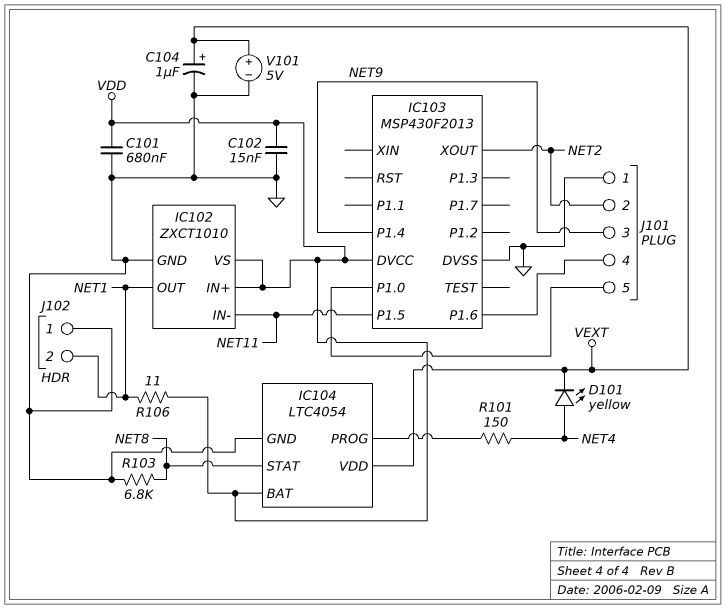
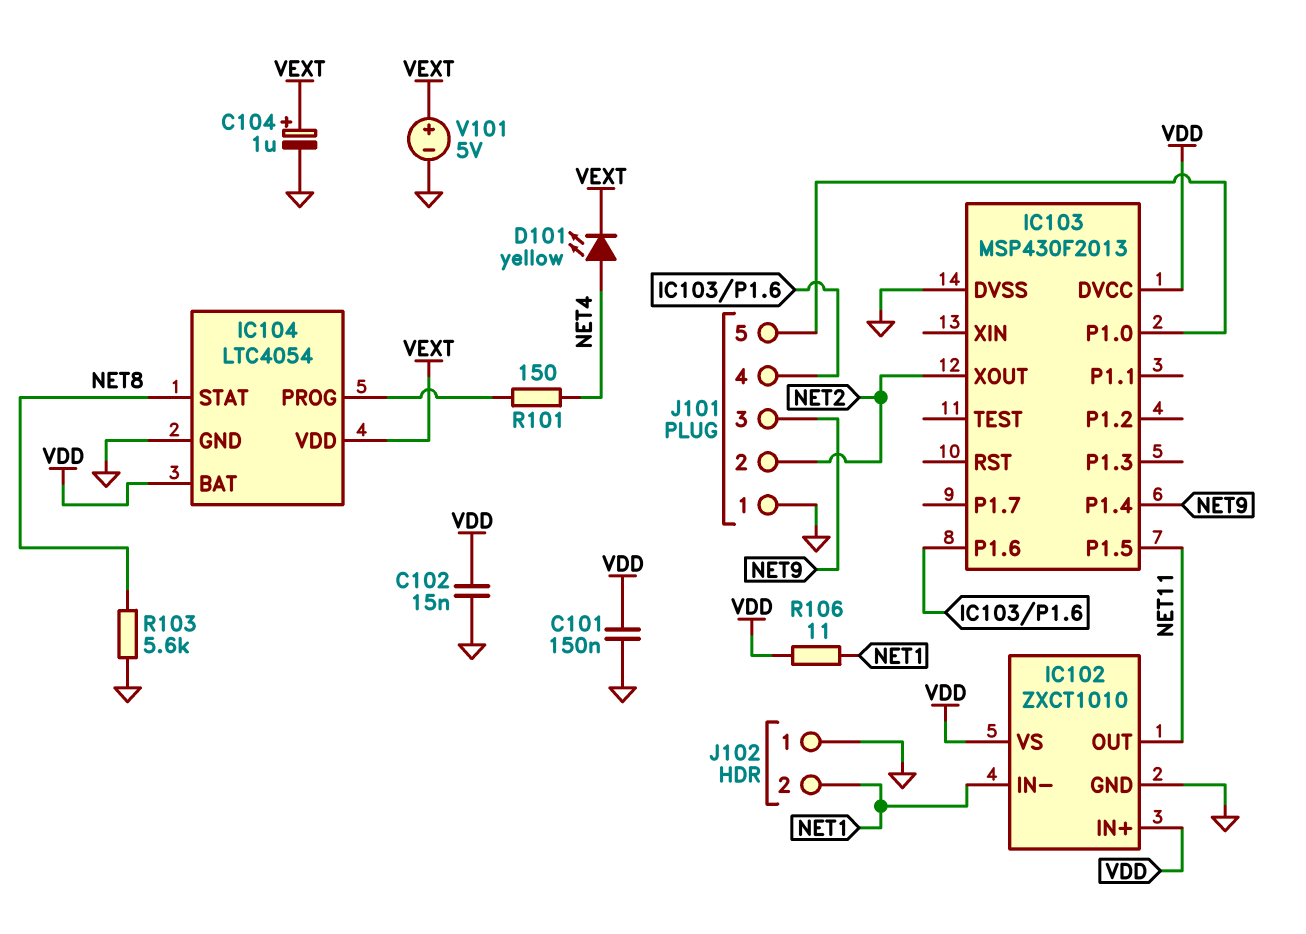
C101: 680nF (GND, VDD) -> 150nF (GND, VDD)
IC102 pin IN-: NET11 -> NET1
IC102 pin OUT: NET1 -> NET11
R103: 6.8k (GND, NET8) -> 5.6k (GND, NET8)

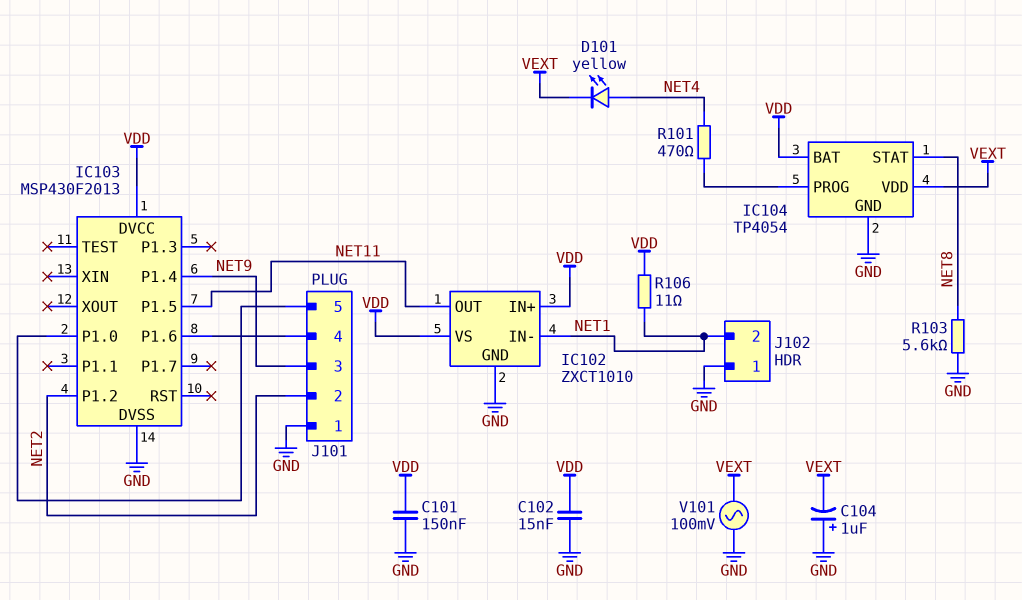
C104: 1uF (plus VEXT, minus GND) -> 1uF (plus GND, minus VEXT)
IC103 pin P1.2: none -> NET2
IC103 pin XOUT: NET2 -> none
IC104: LTC4054 -> TP4054
R101: 150 (IC104/PROG, NET4) -> 470 (IC104/PROG, NET4)
V101: 5V (plus VEXT, minus GND) -> AC 100mV (GND, VEXT)

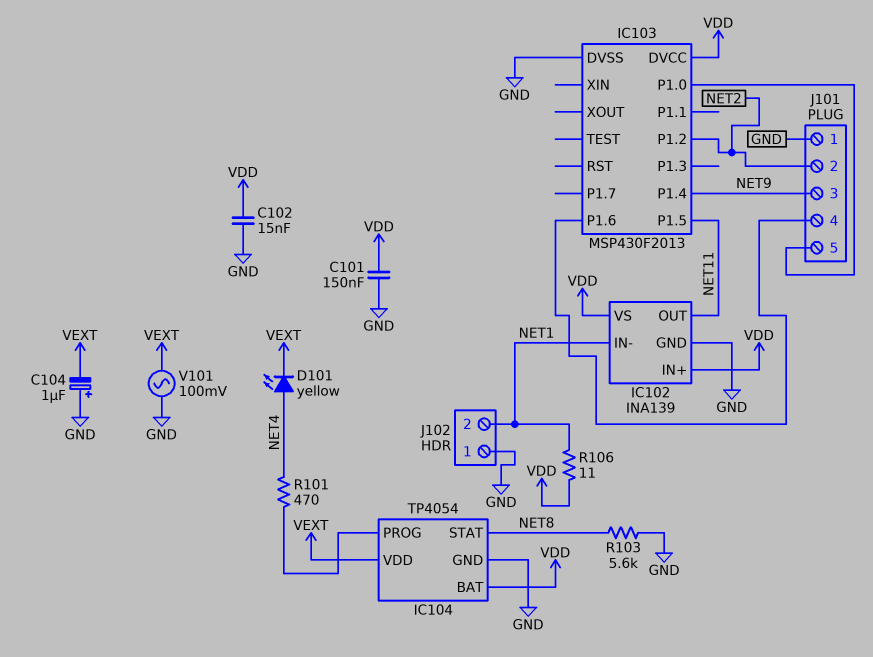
IC102: ZXCT1010 -> INA139

